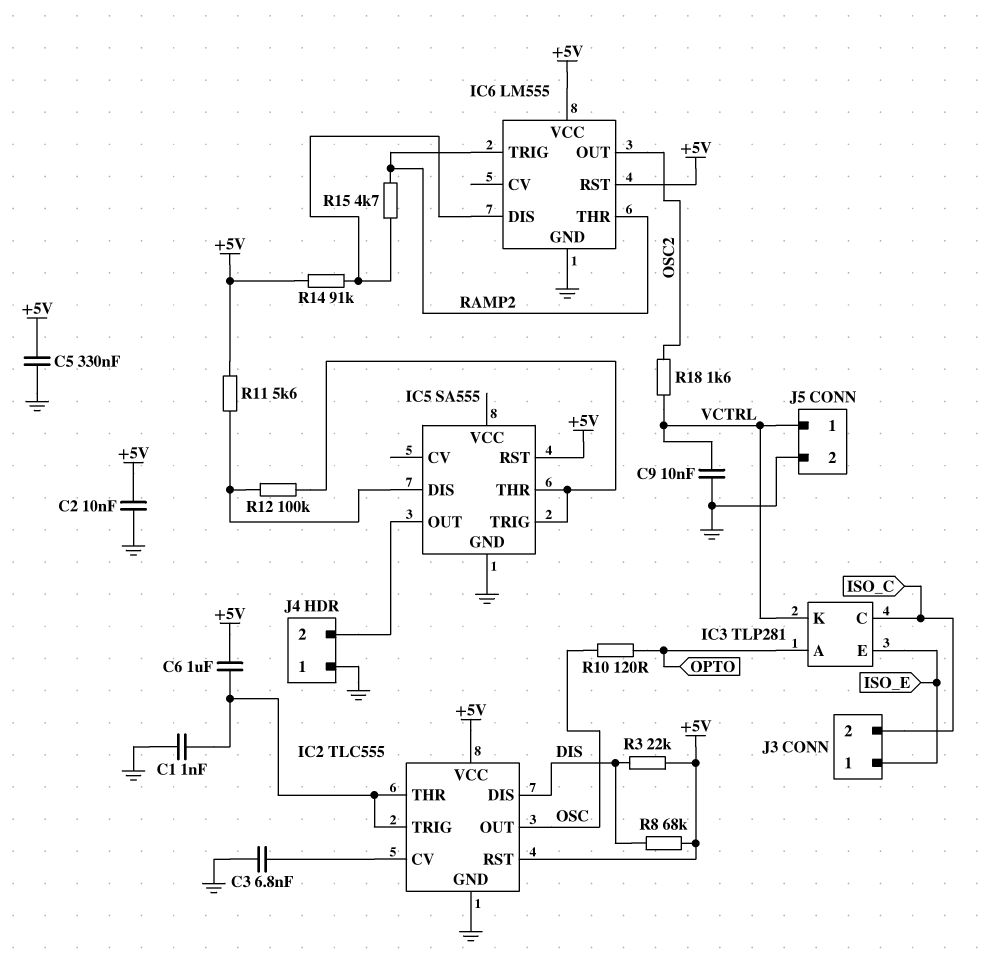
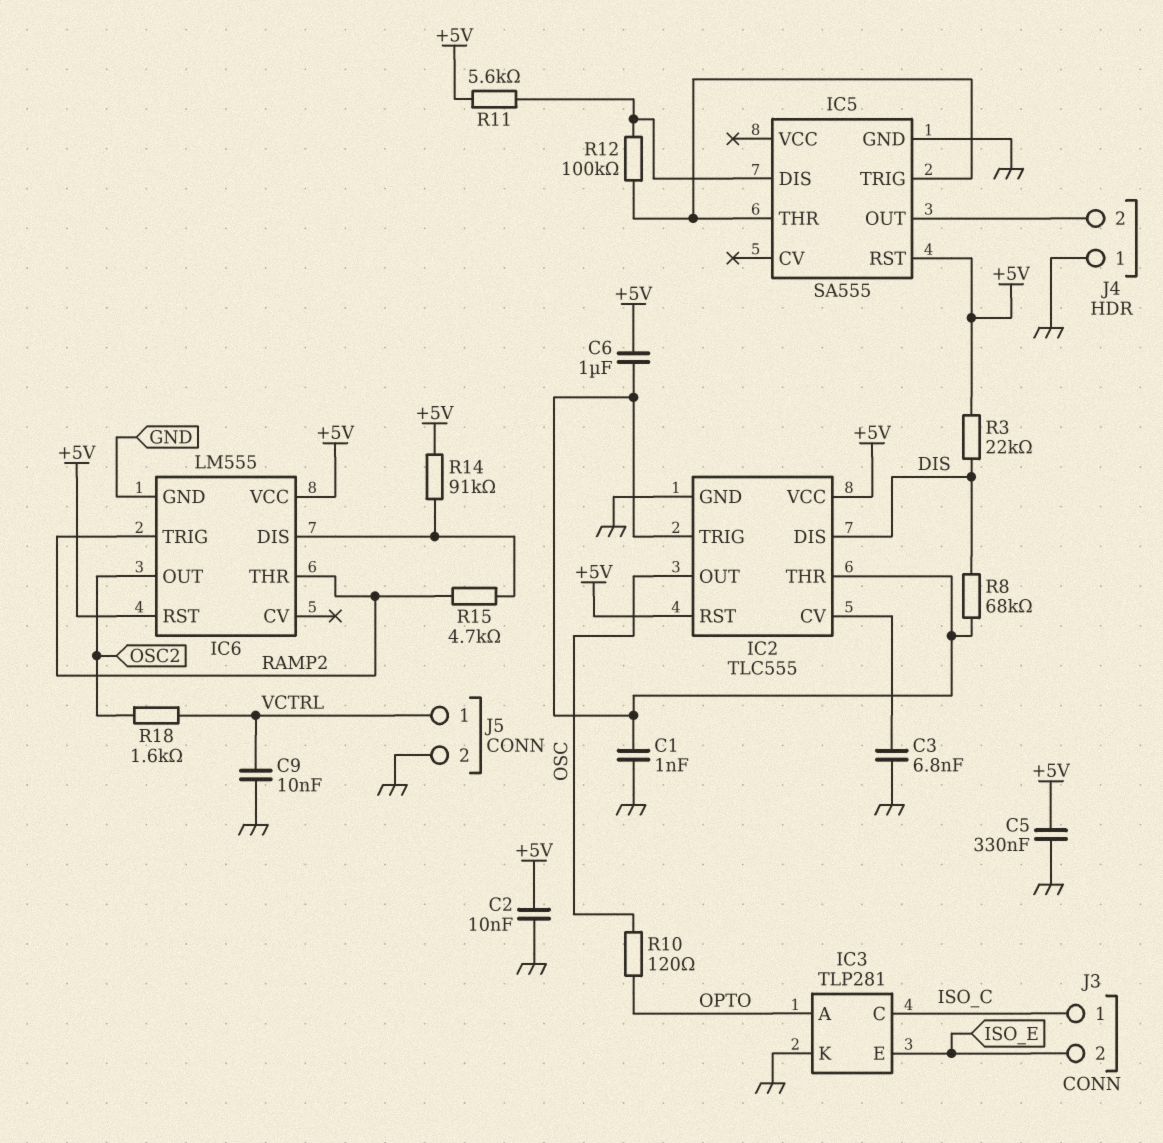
IC3 pin K: VCTRL -> GND
J3 pin 1: ISO_E -> ISO_C
J3 pin 2: ISO_C -> ISO_E
R8: 68k (+5V, DIS) -> 68k (DIS, IC2/THR)

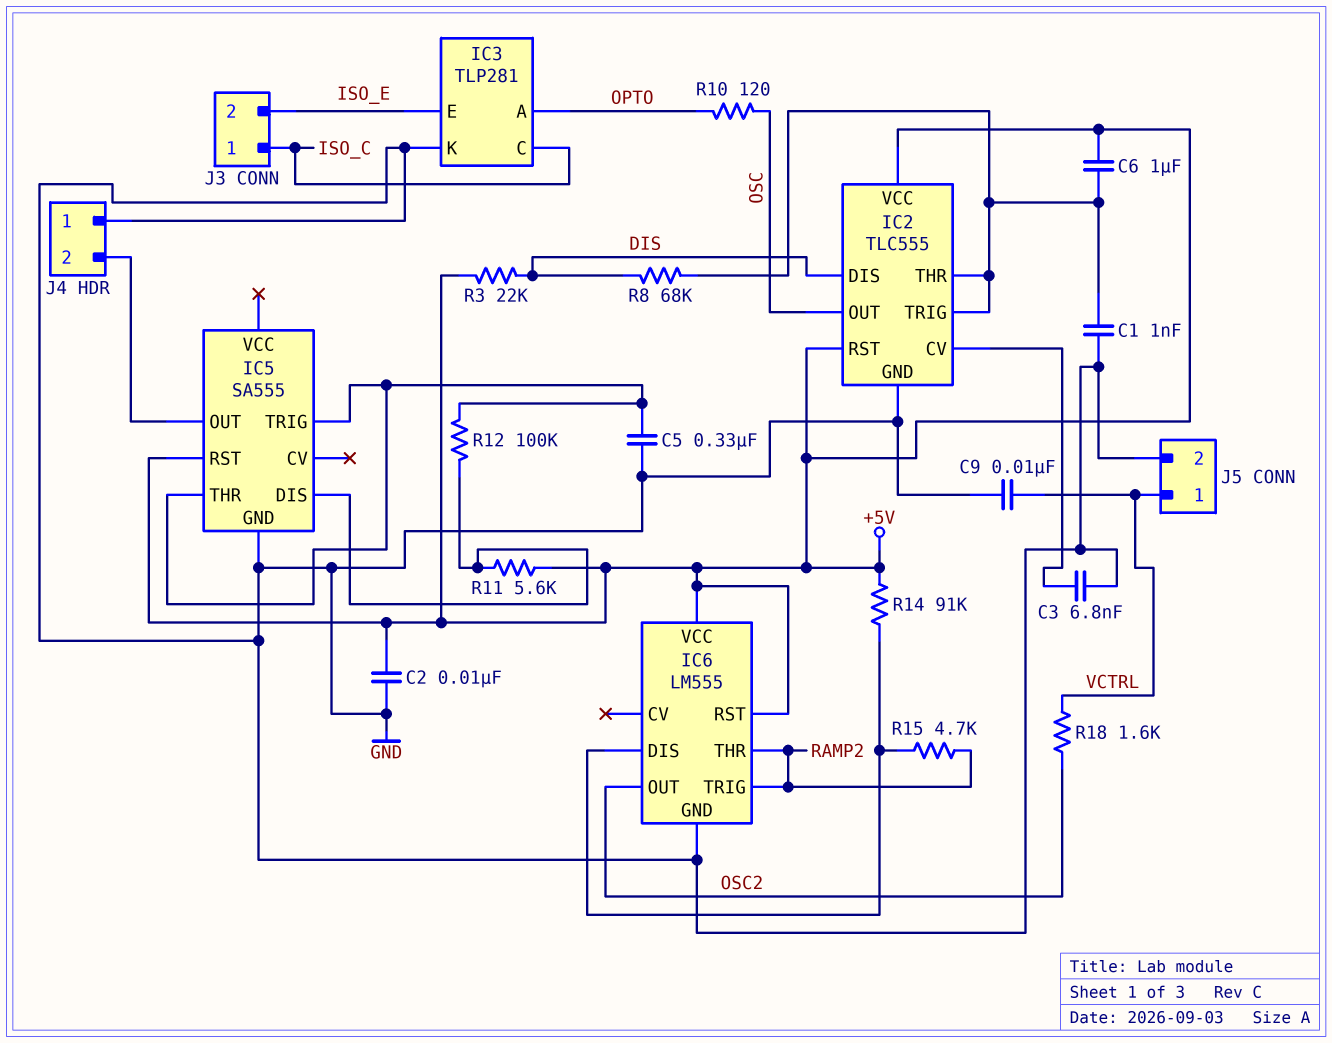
C5: 330nF (+5V, GND) -> 330nF (GND, IC5/THR)

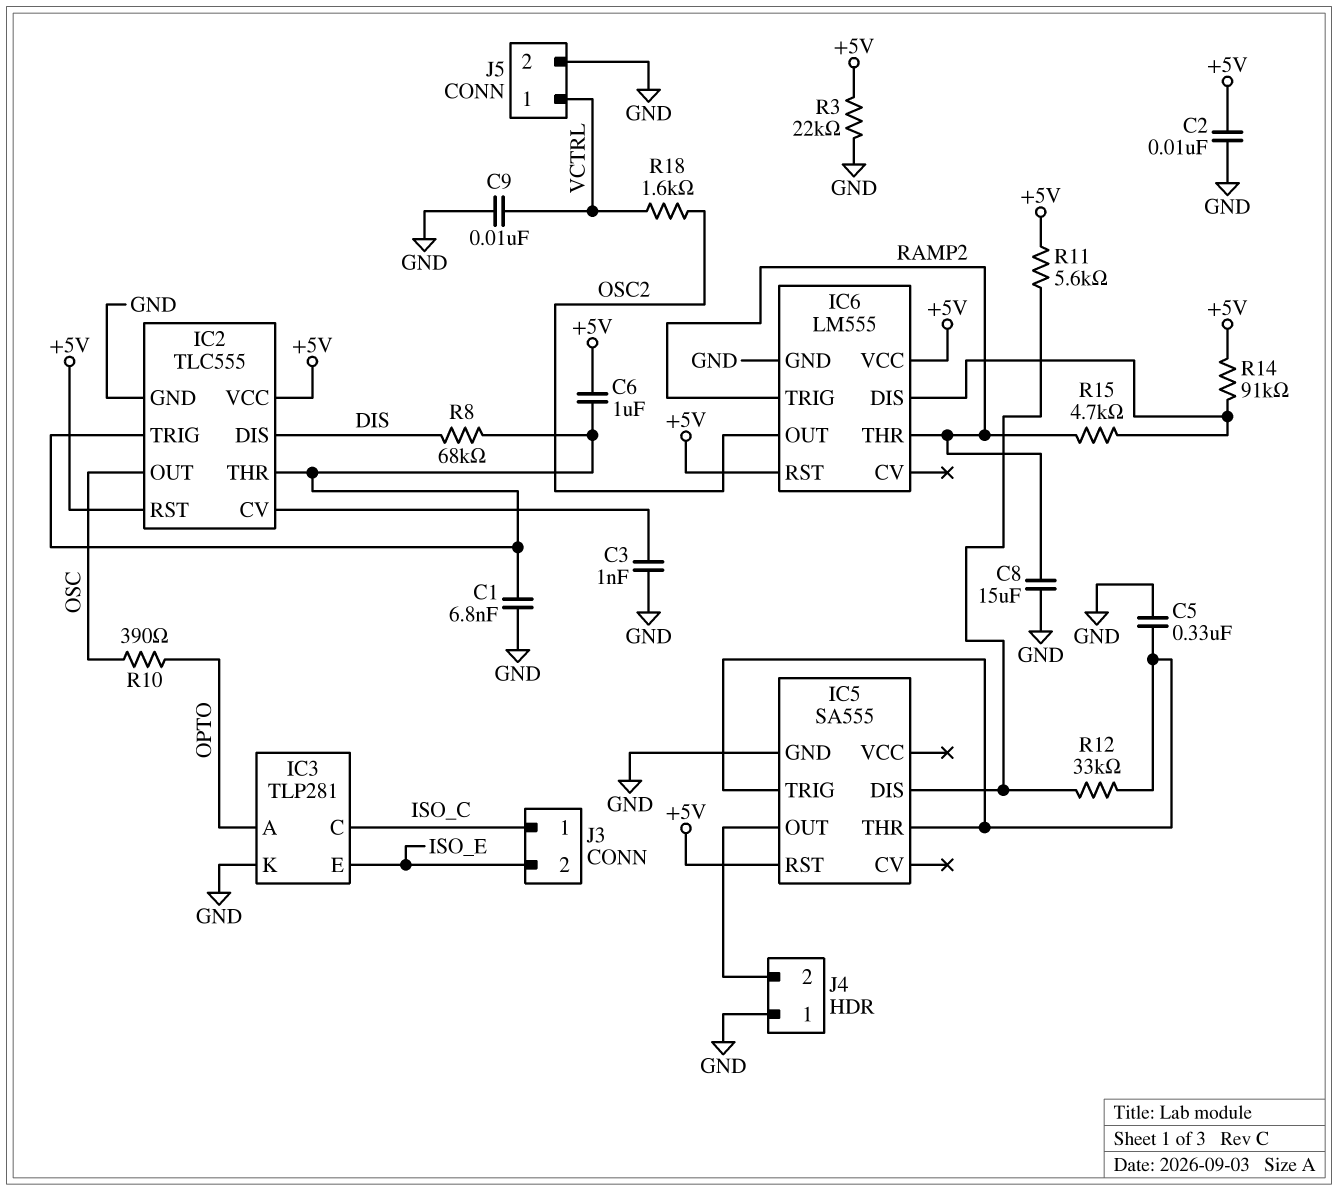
C1: 1nF (GND, IC2/THR) -> 6.8nF (GND, IC2/THR)
C3: 6.8nF (GND, IC2/CV) -> 1nF (GND, IC2/CV)
C8: none -> 15uF (GND, RAMP2)
R3: 22k (+5V, DIS) -> 22k (+5V, GND)
R10: 120 (OPTO, OSC) -> 390 (OPTO, OSC)
R12: 100k (IC5/DIS, IC5/THR) -> 33k (IC5/DIS, IC5/THR)

